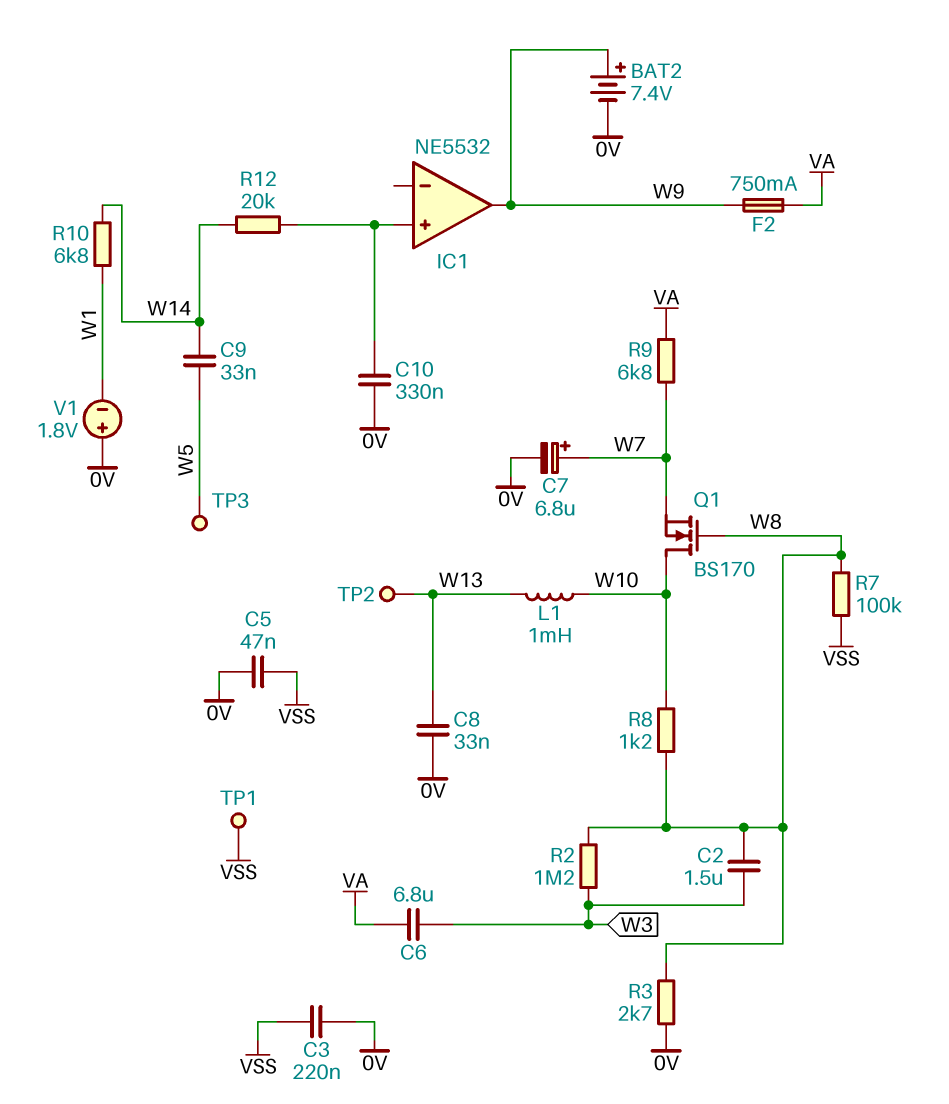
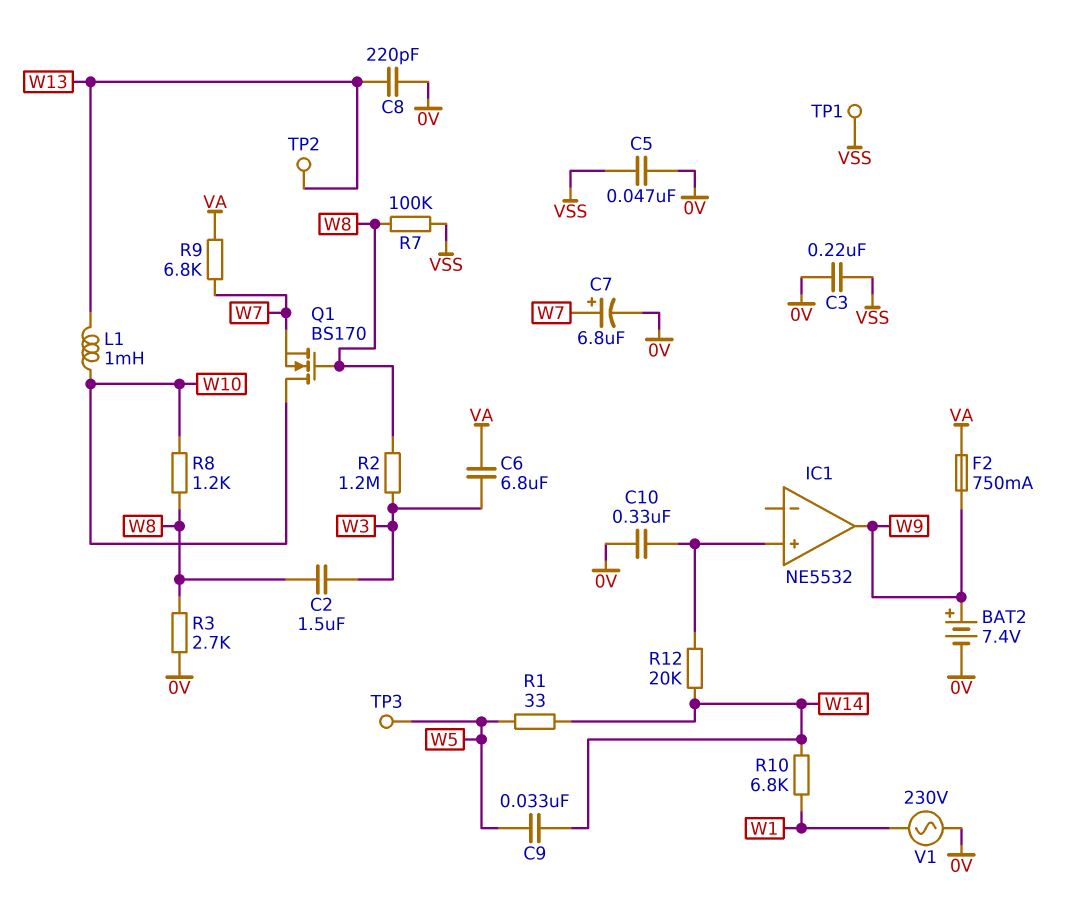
C8: 33nF (0V, W13) -> 220pF (0V, W13)
R1: none -> 33 (W5, W14)
V1: 1.8V (plus 0V, minus W1) -> AC 230V (0V, W1)

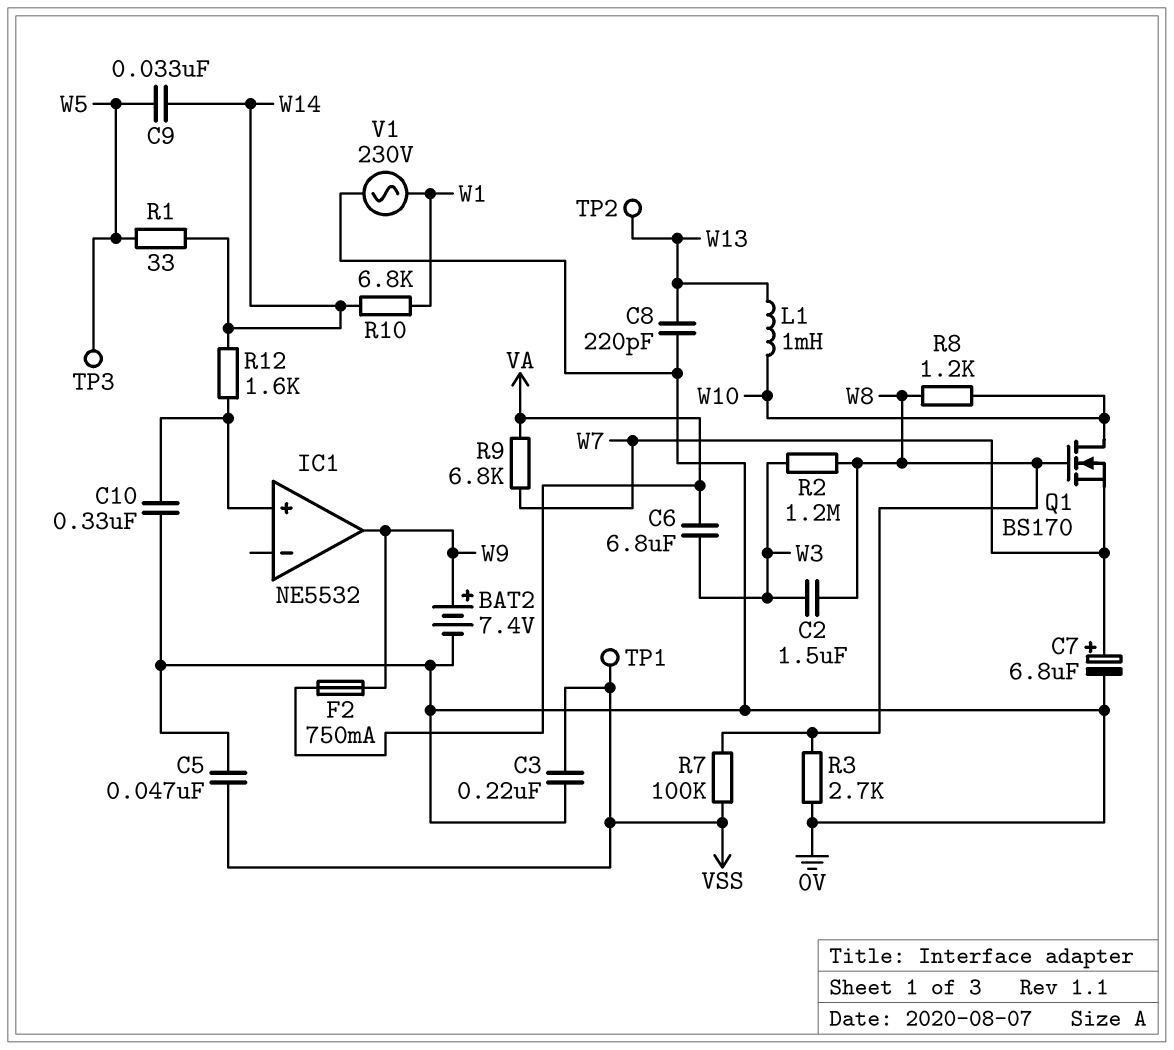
R12: 20k (IC1/in+, W14) -> 1.6k (IC1/in+, W14)

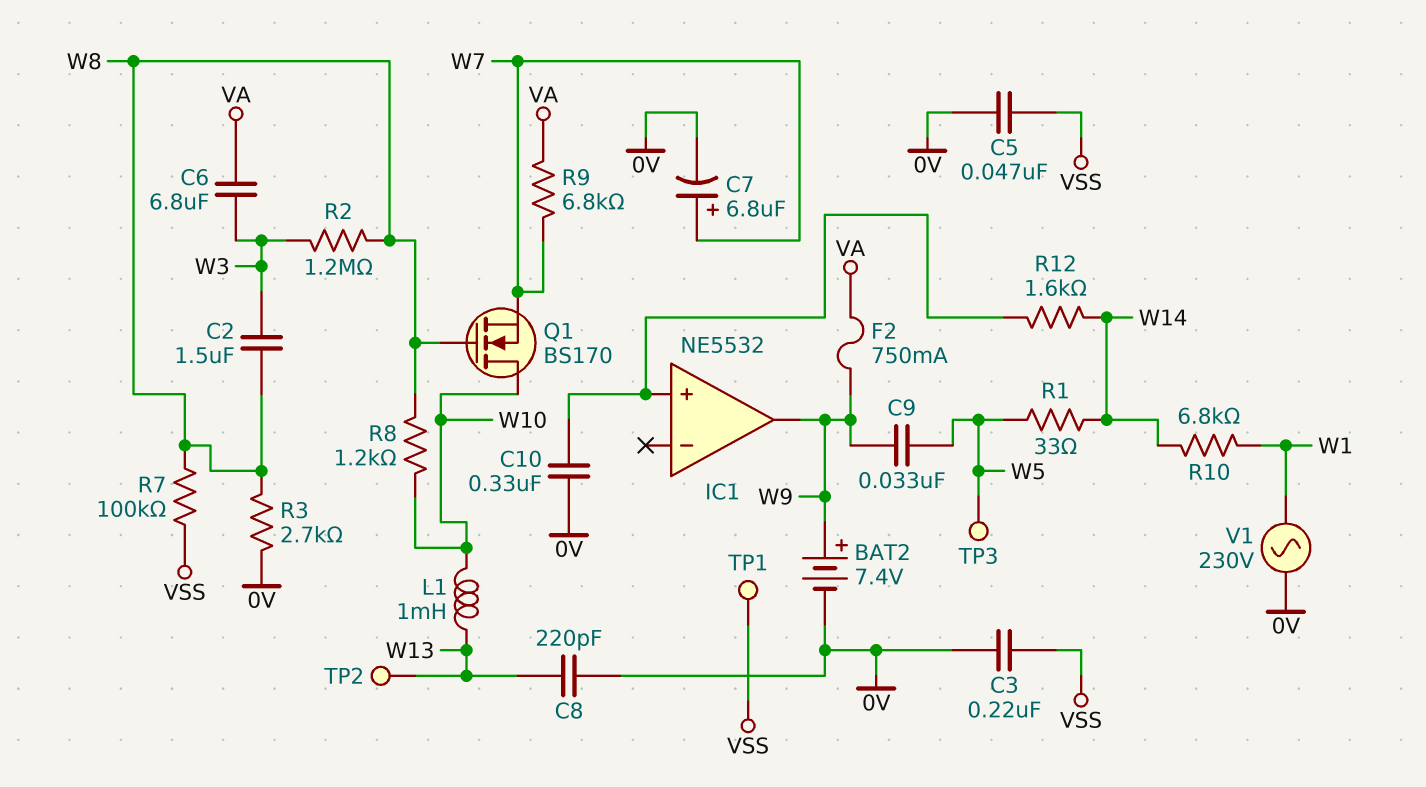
C9: 33nF (W5, W14) -> 33nF (W5, W9)

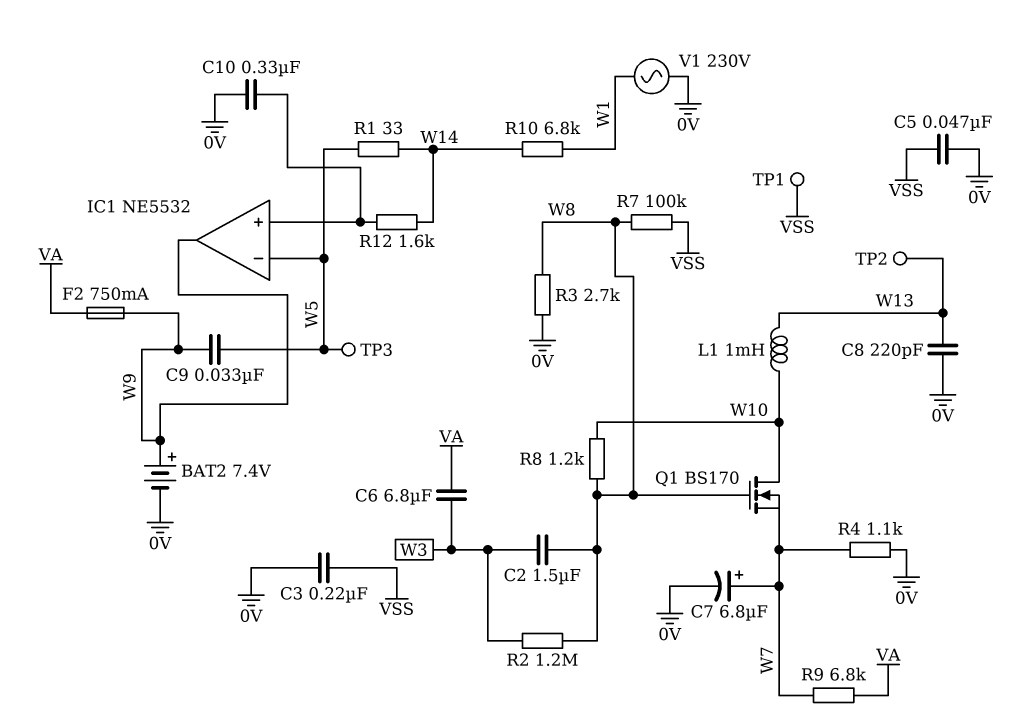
IC1 pin in-: none -> W5
R4: none -> 1.1k (0V, W7)

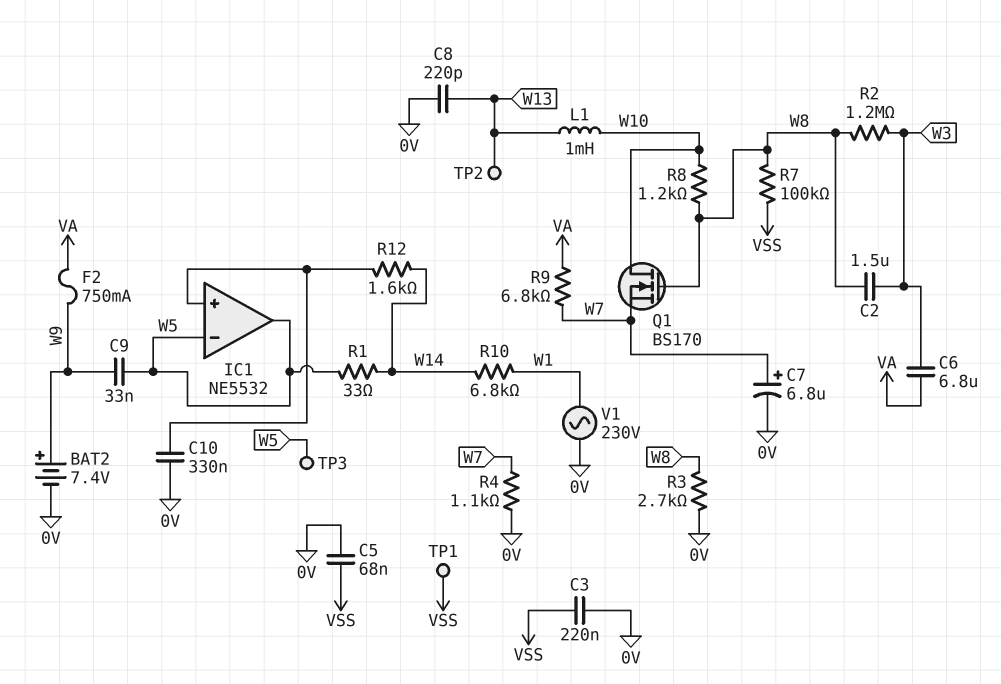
C5: 47nF (0V, VSS) -> 68nF (0V, VSS)
IC1 pin out: W9 -> W5

